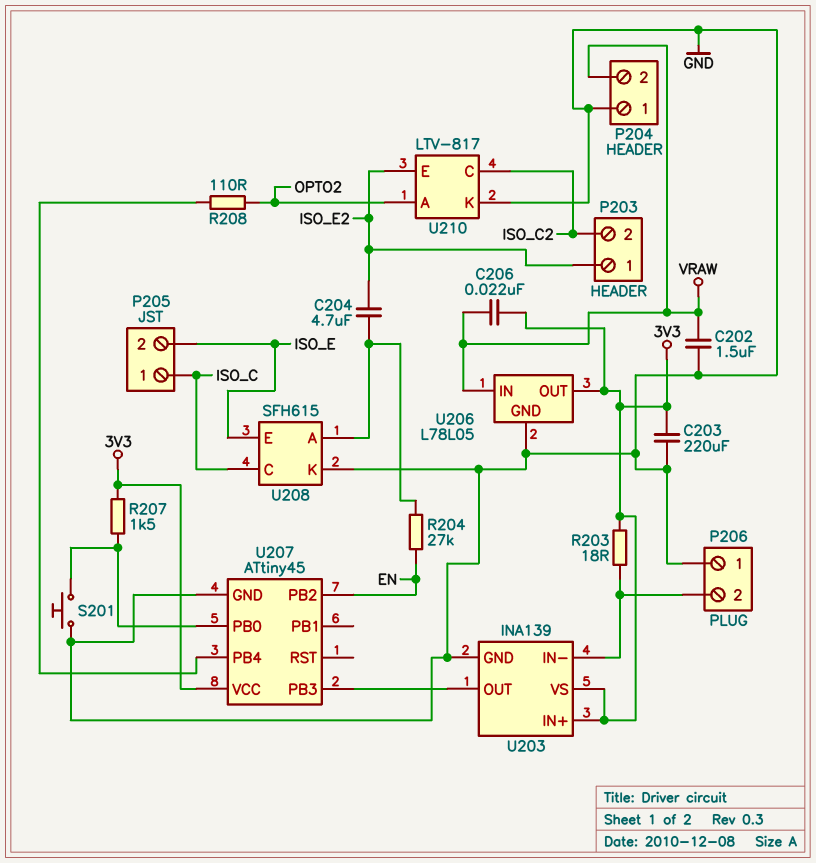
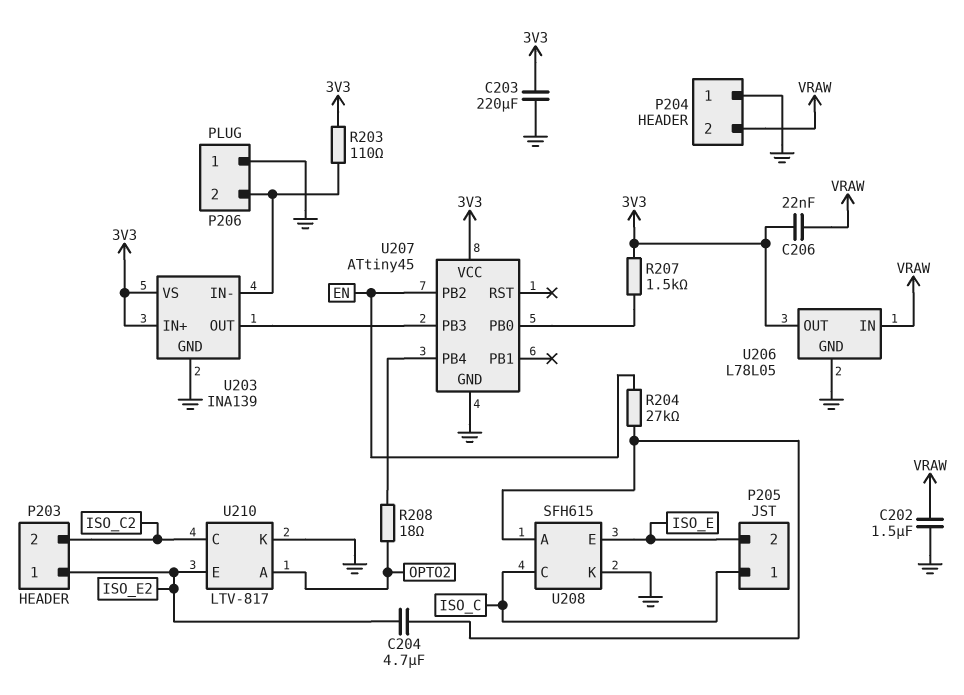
R203: 18 (3V3, P206/2) -> 110 (3V3, P206/2)
R208: 110 (OPTO2, U207/PB4) -> 18 (OPTO2, U207/PB4)
S201: button (GND, U207/PB0) -> none

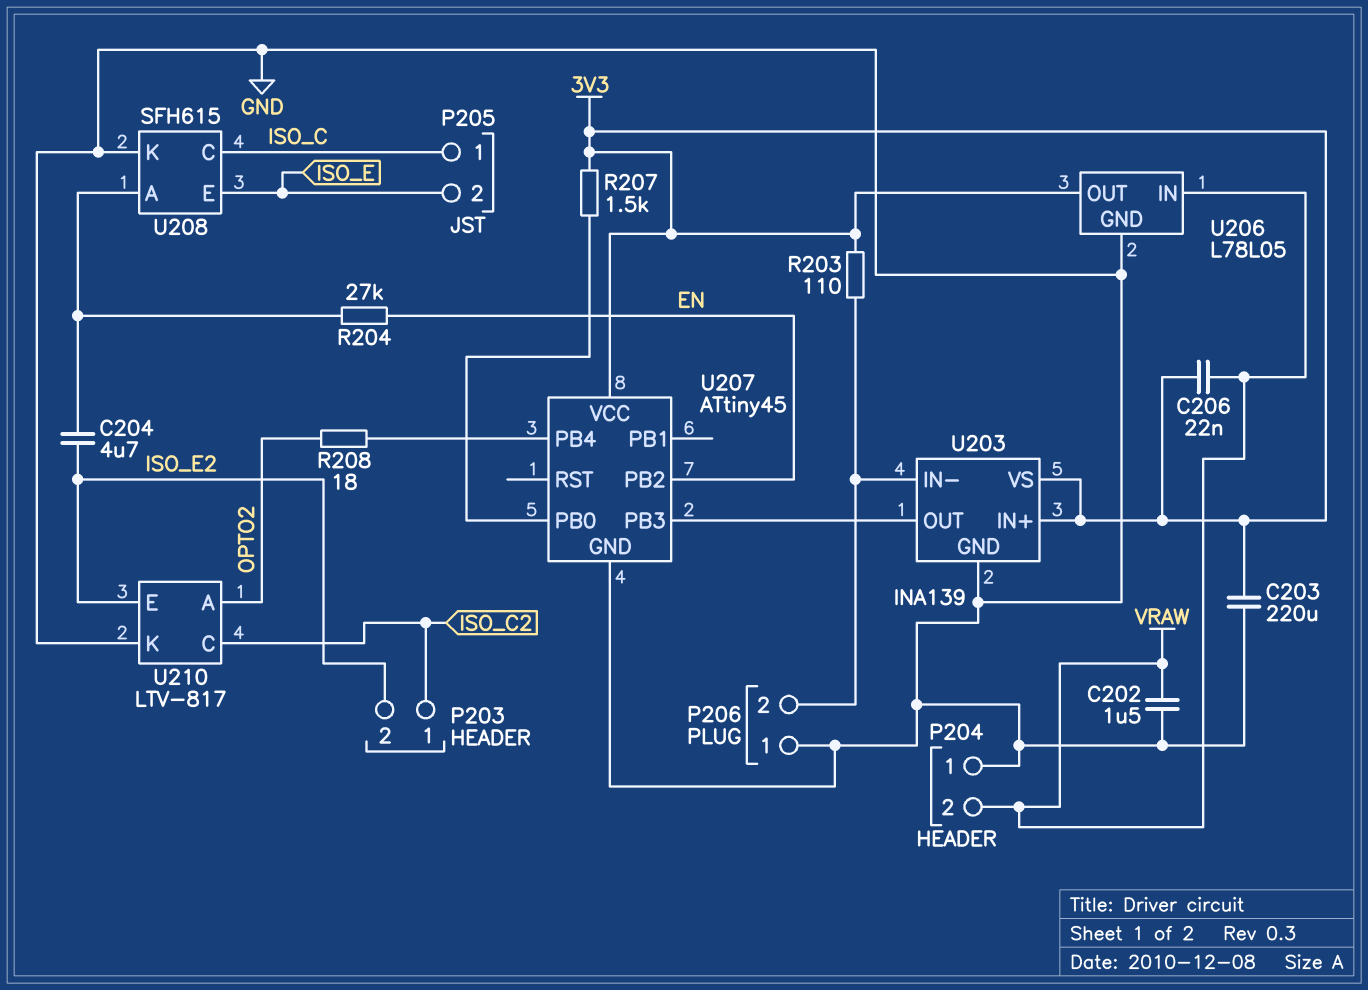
P203 pin 1: ISO_E2 -> ISO_C2
P203 pin 2: ISO_C2 -> ISO_E2

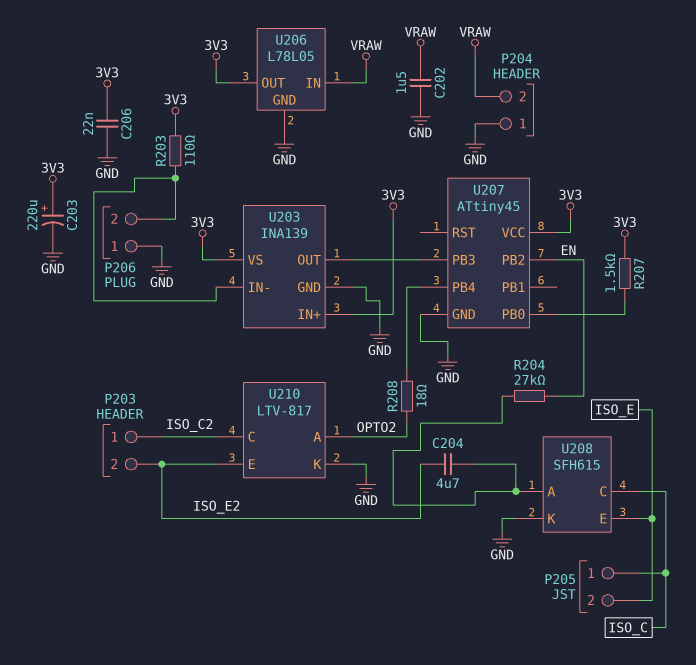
C203: 220uF (3V3, GND) -> 220uF (plus 3V3, minus GND)
C206: 22nF (3V3, VRAW) -> 22nF (3V3, GND)

